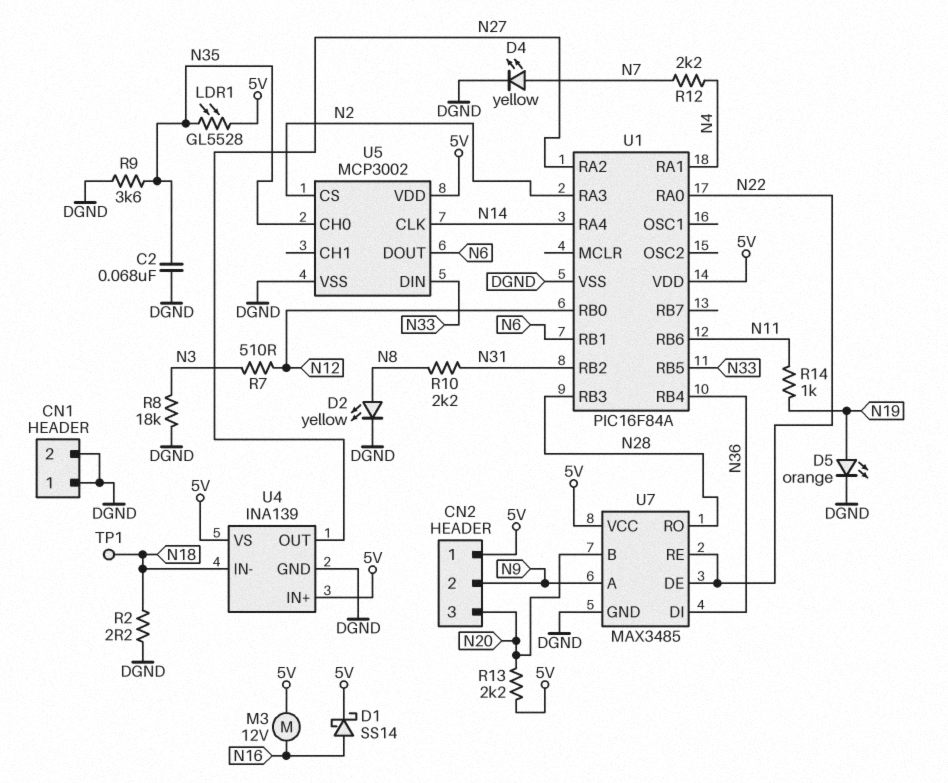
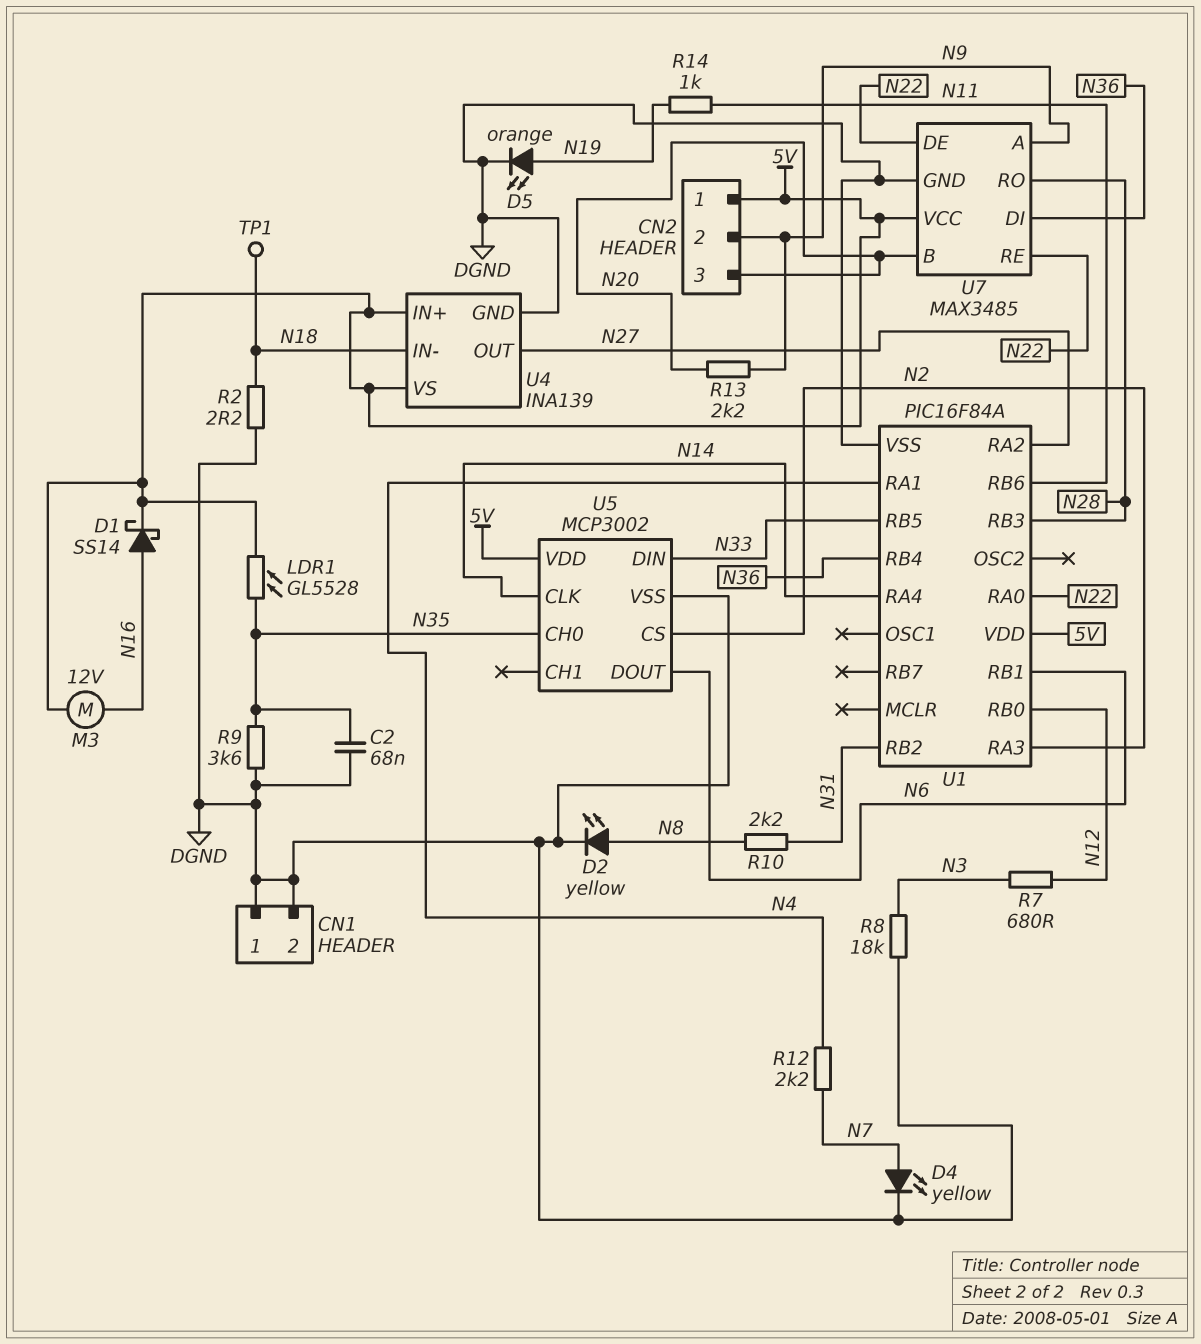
R7: 510 (N3, N12) -> 680 (N3, N12)
R13: 2.2k (5V, N20) -> 2.2k (N9, N20)

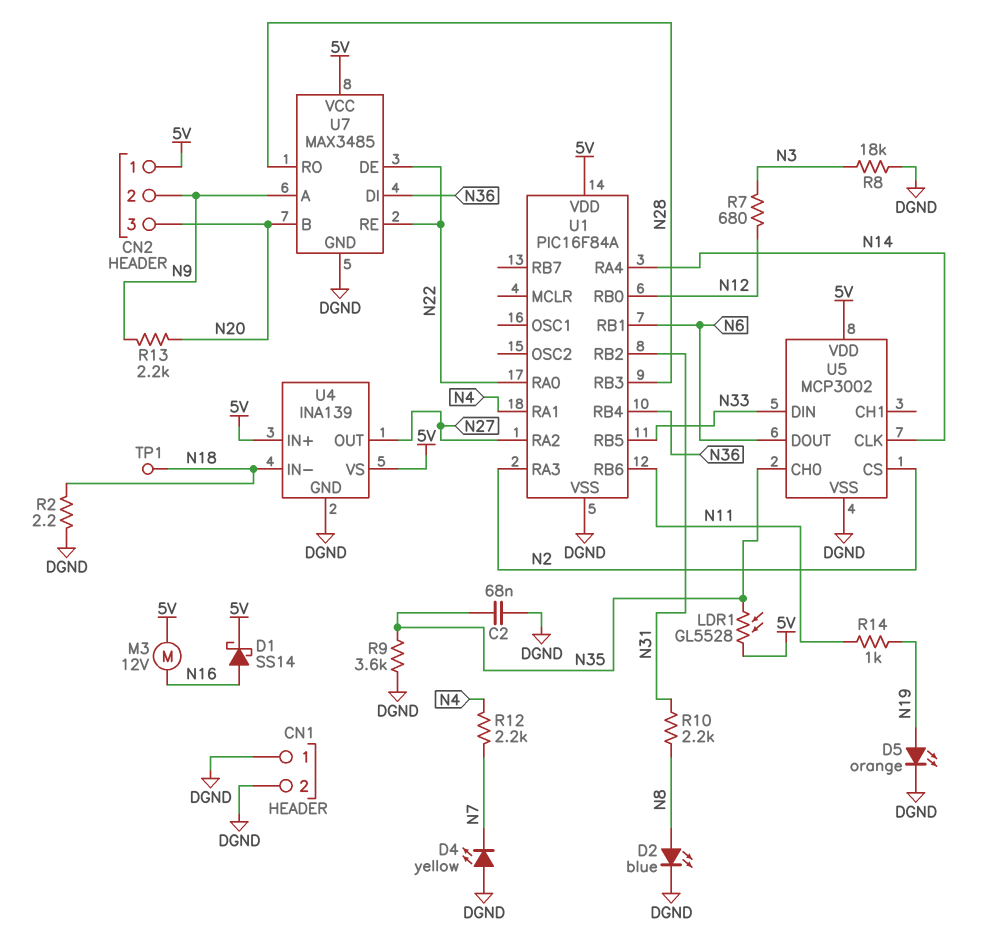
D2: LED yellow (A N8, K DGND) -> LED blue (A N8, K DGND)
D4: LED yellow (A N7, K DGND) -> LED yellow (A DGND, K N7)

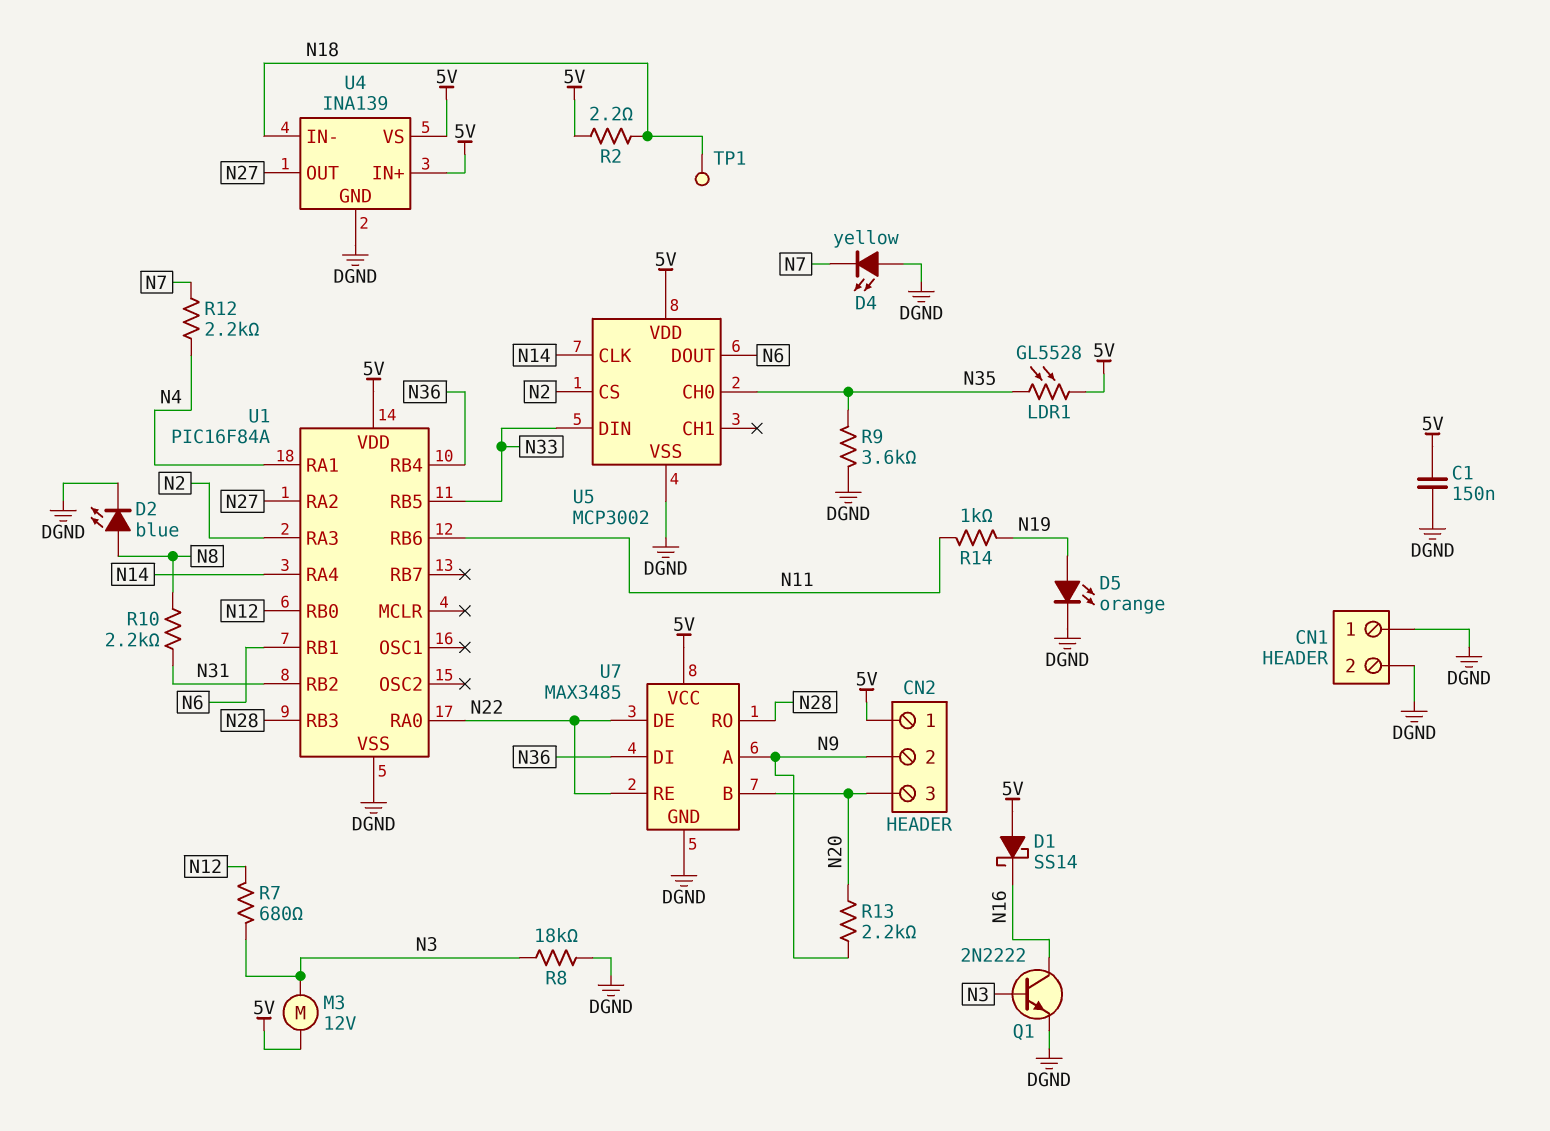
C1: none -> 150nF (5V, DGND)
C2: 68nF (DGND, N35) -> none
D1: schottky SS14 (A N16, K 5V) -> schottky SS14 (A 5V, K N16)
M3: motor 12V (5V, N16) -> motor 12V (5V, N3)
Q1: none -> NPN 2N2222 (B N3, C N16, E DGND)
R2: 2.2 (DGND, N18) -> 2.2 (5V, N18)

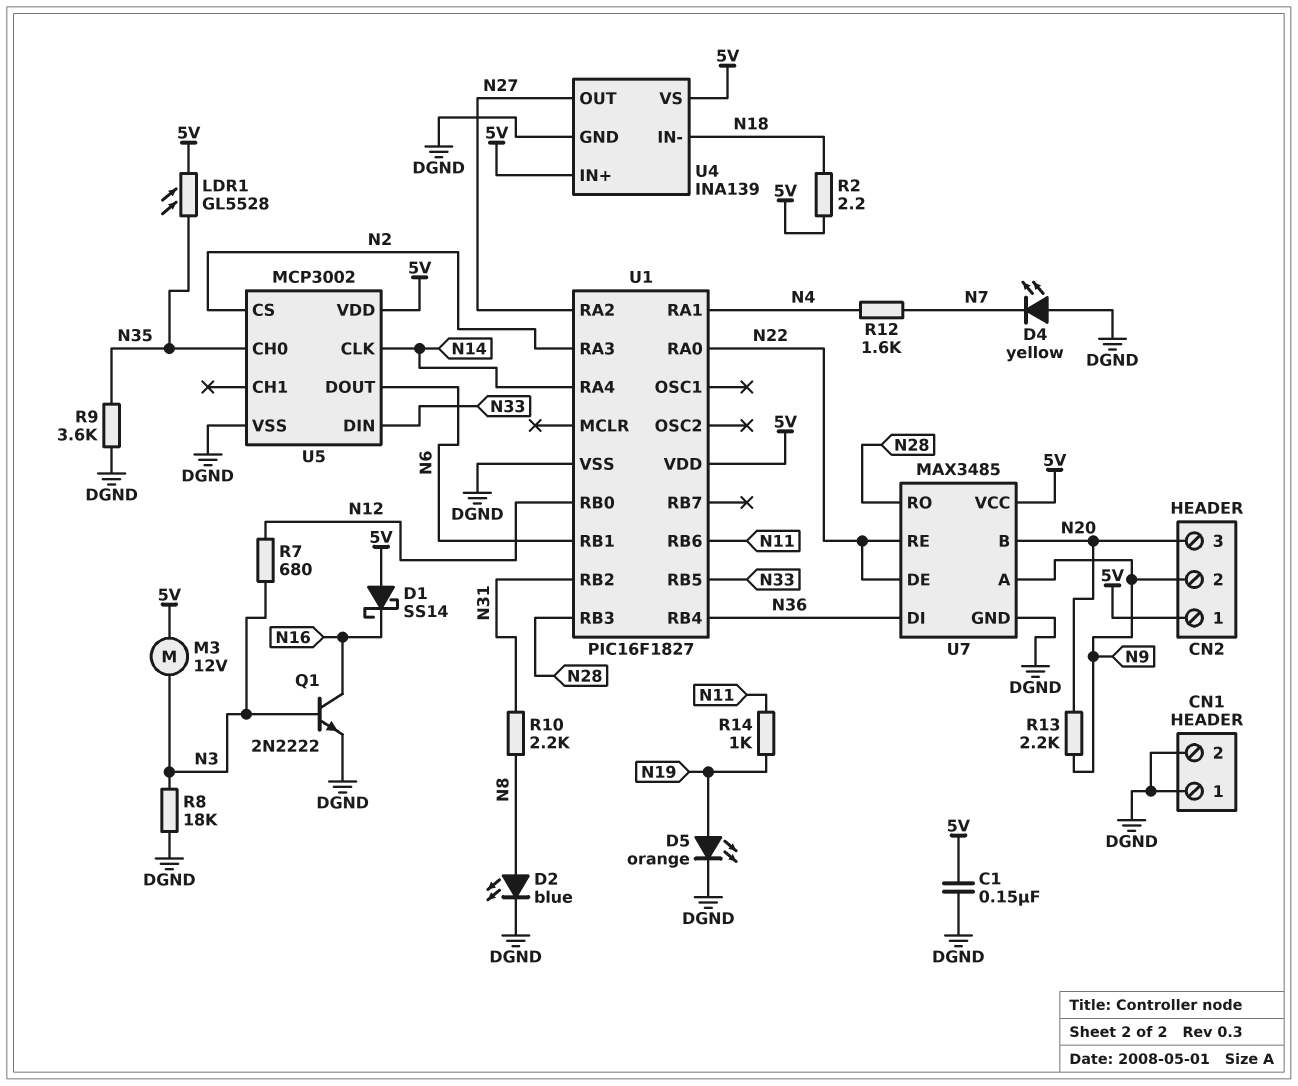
R12: 2.2k (N4, N7) -> 1.6k (N4, N7)
TP1: test point (N18) -> none
U1: PIC16F84A -> PIC16F1827

